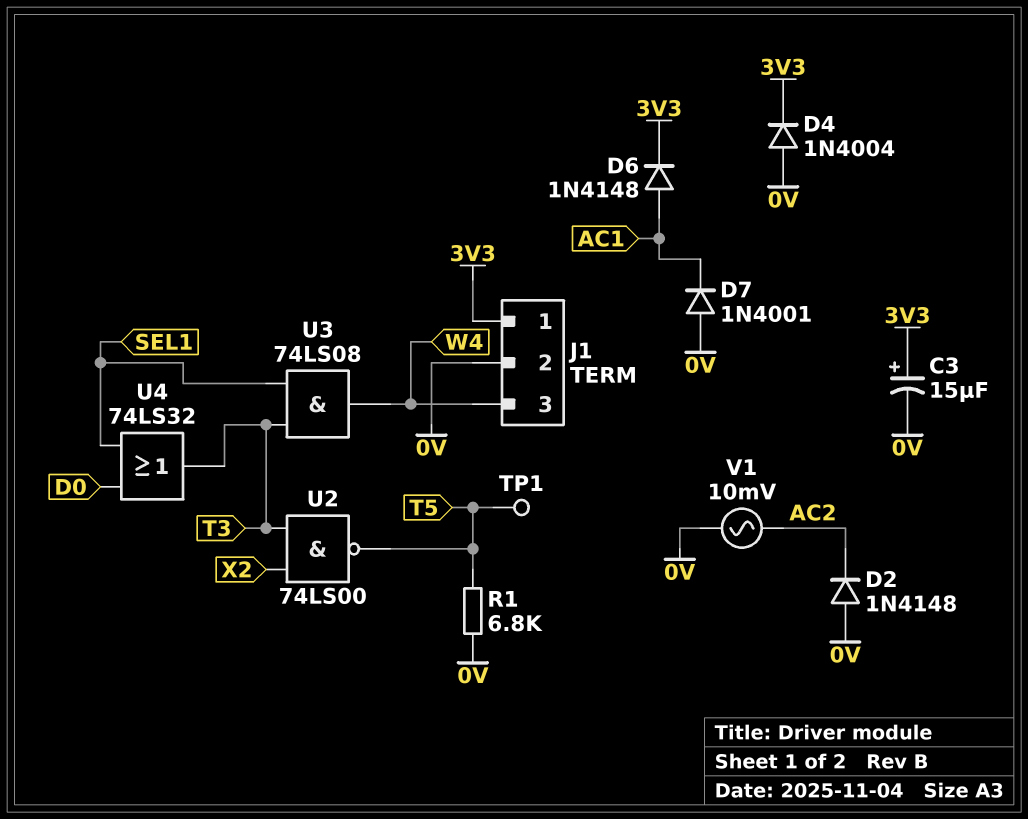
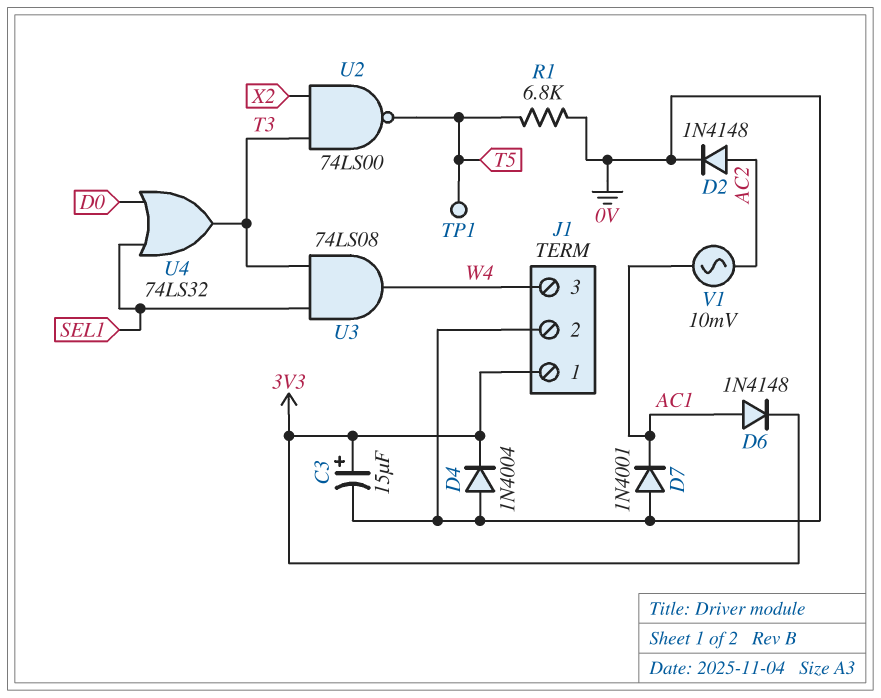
D2: diode 1N4148 (A 0V, K AC2) -> diode 1N4148 (A AC2, K 0V)
V1: AC 10mV (0V, AC2) -> AC 10mV (AC1, AC2)

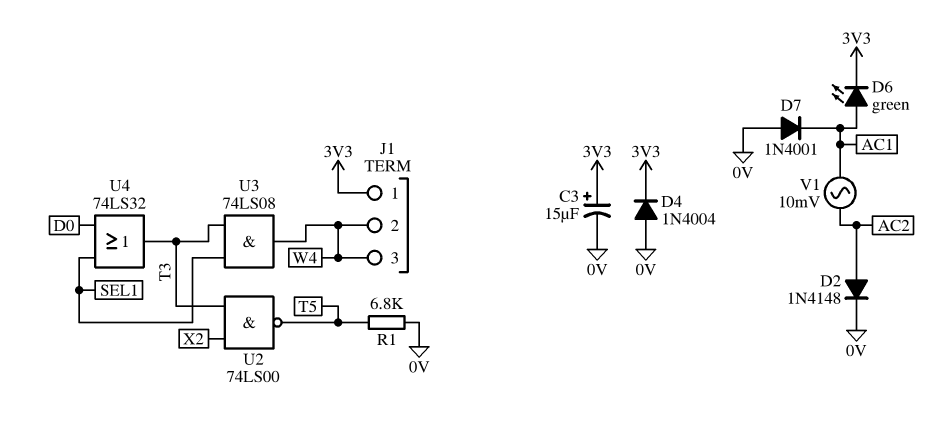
D6: diode 1N4148 (A AC1, K 3V3) -> LED green (A AC1, K 3V3)
J1 pin 2: 0V -> W4
TP1: test point (T5) -> none

